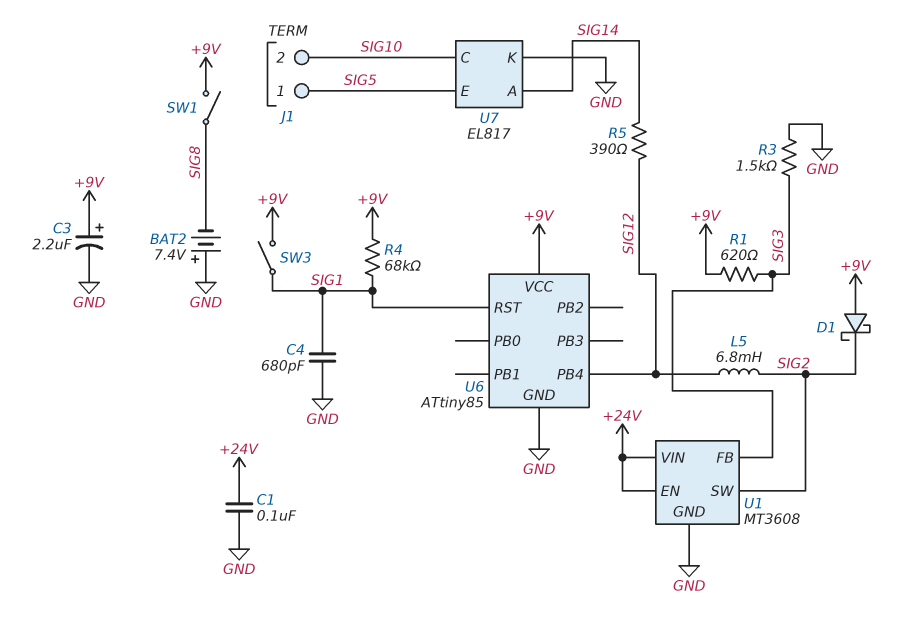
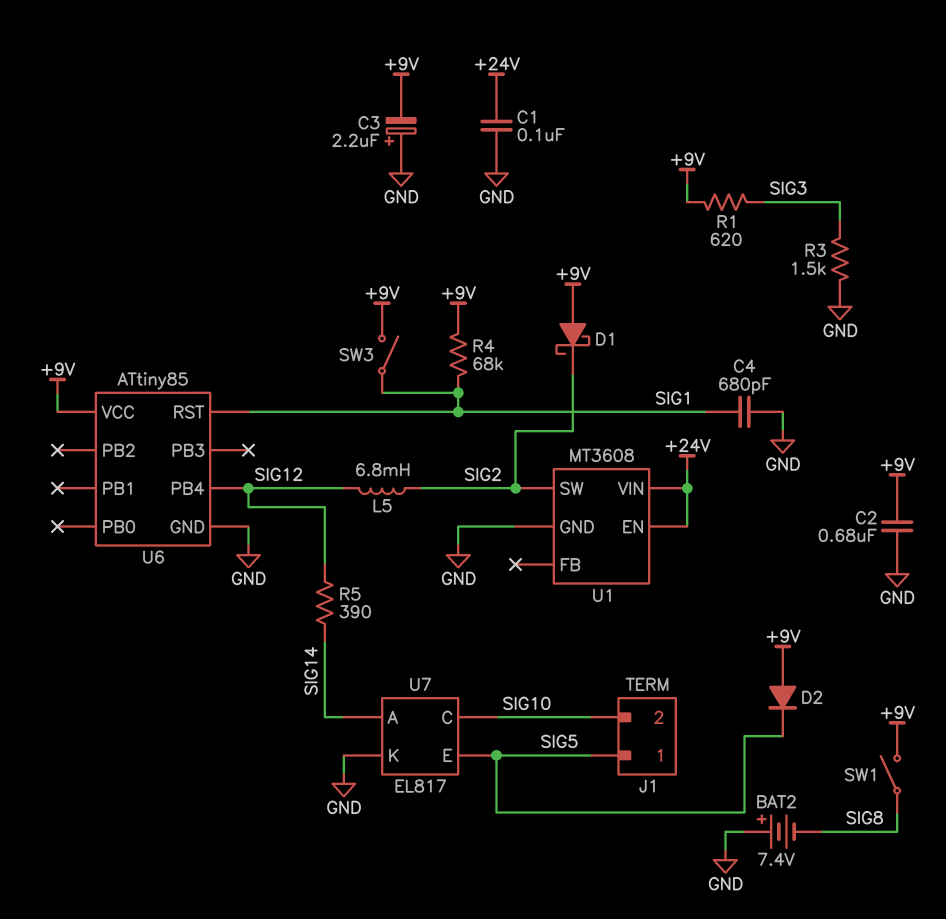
C2: none -> 680nF (+9V, GND)
C3: 2.2uF (plus +9V, minus GND) -> 2.2uF (plus GND, minus +9V)
D2: none -> diode (A +9V, K SIG5)
U1 pin FB: SIG3 -> none

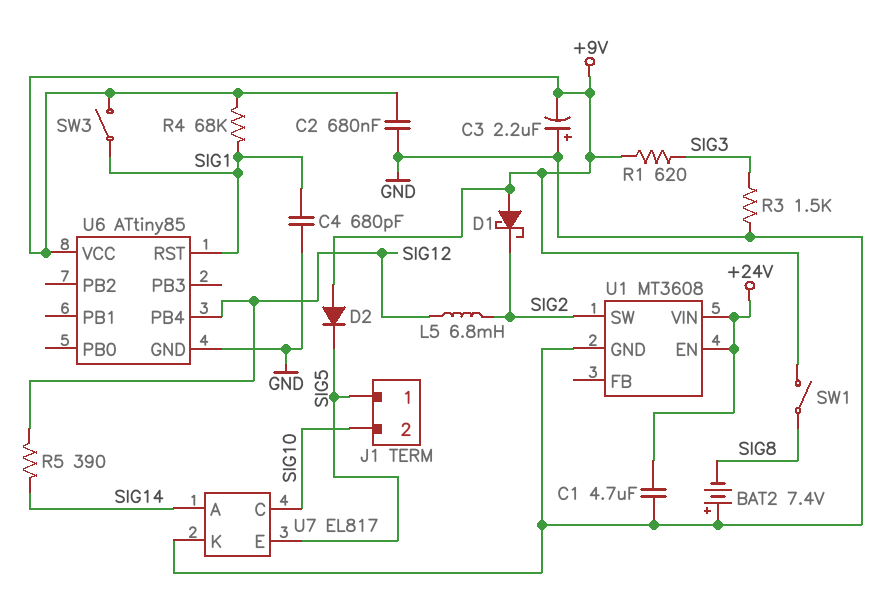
C1: 100nF (+24V, GND) -> 4.7uF (+24V, GND)

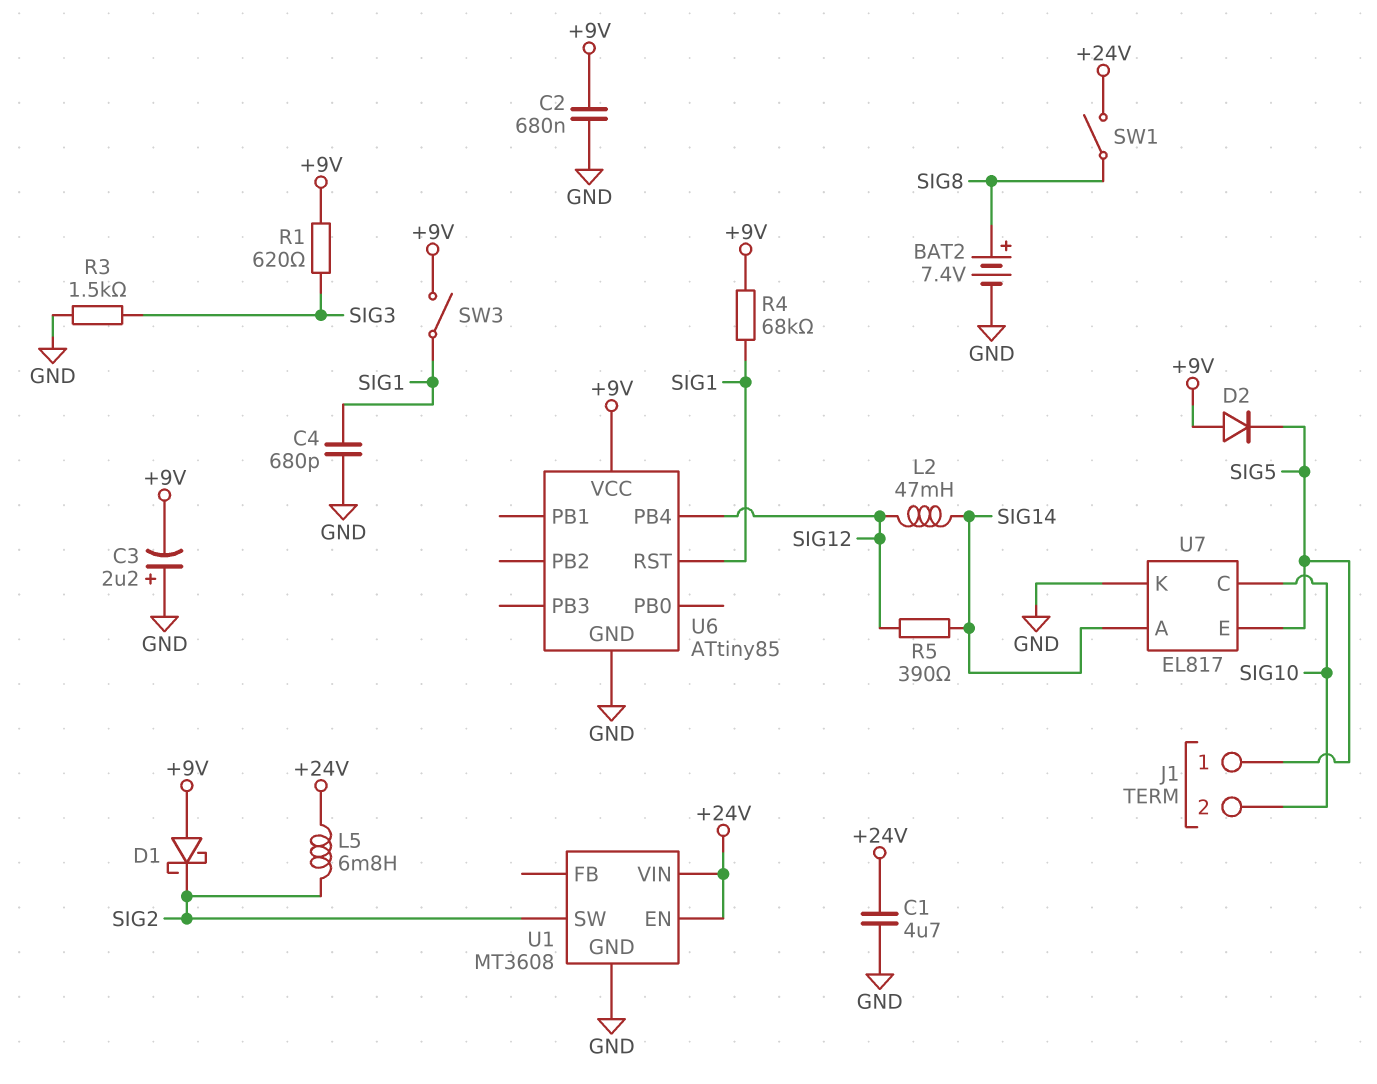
BAT2: 7.4V (plus GND, minus SIG8) -> 7.4V (plus SIG8, minus GND)
L2: none -> 47mH (SIG12, SIG14)
L5: 6.8mH (SIG2, SIG12) -> 6.8mH (+24V, SIG2)
SW1: switch (+9V, SIG8) -> switch (+24V, SIG8)

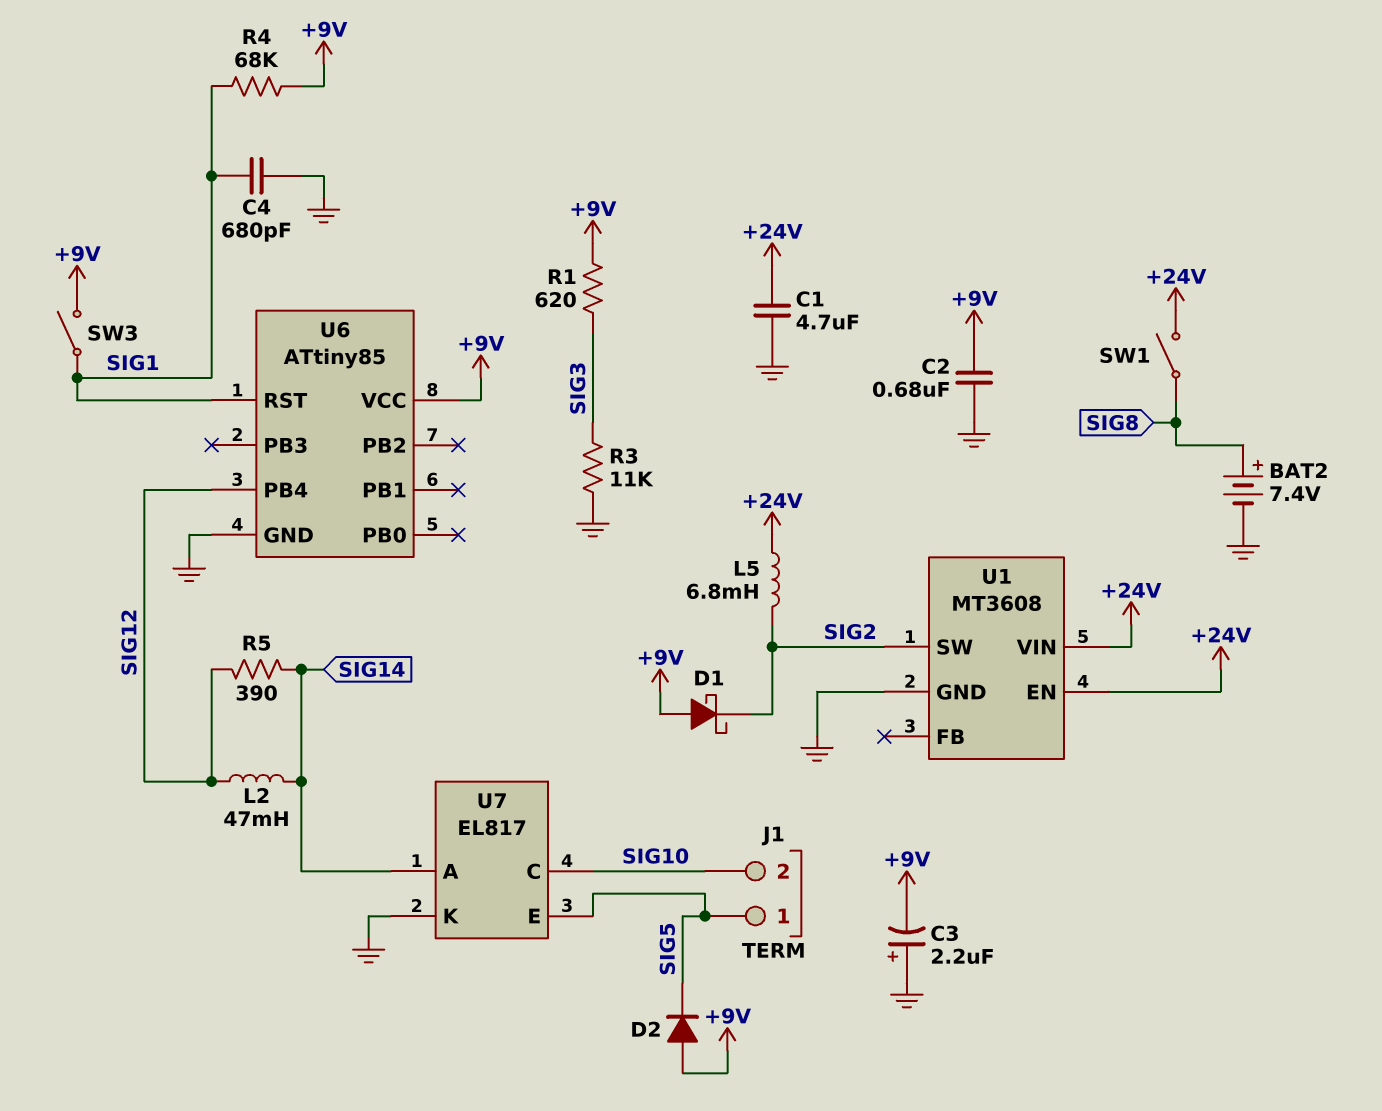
R3: 1.5k (GND, SIG3) -> 11k (GND, SIG3)

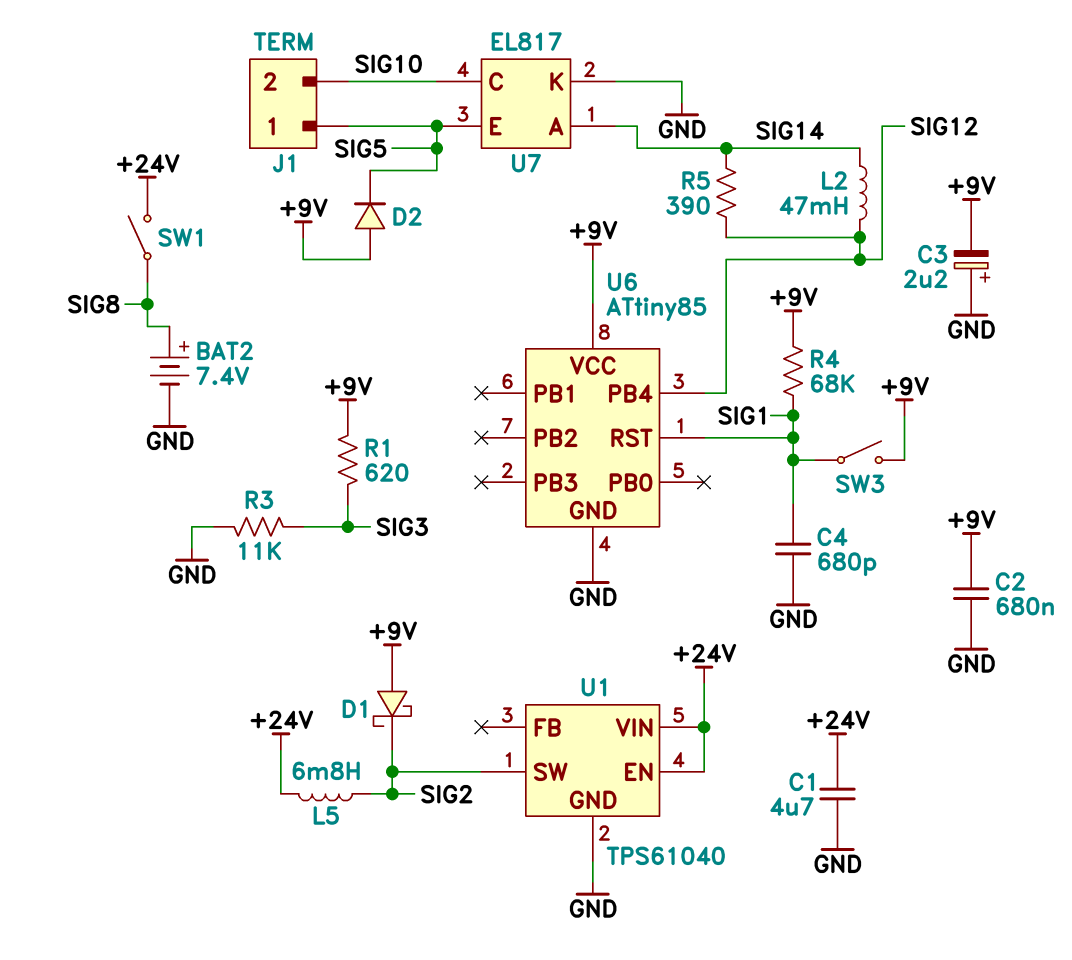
U1: MT3608 -> TPS61040

